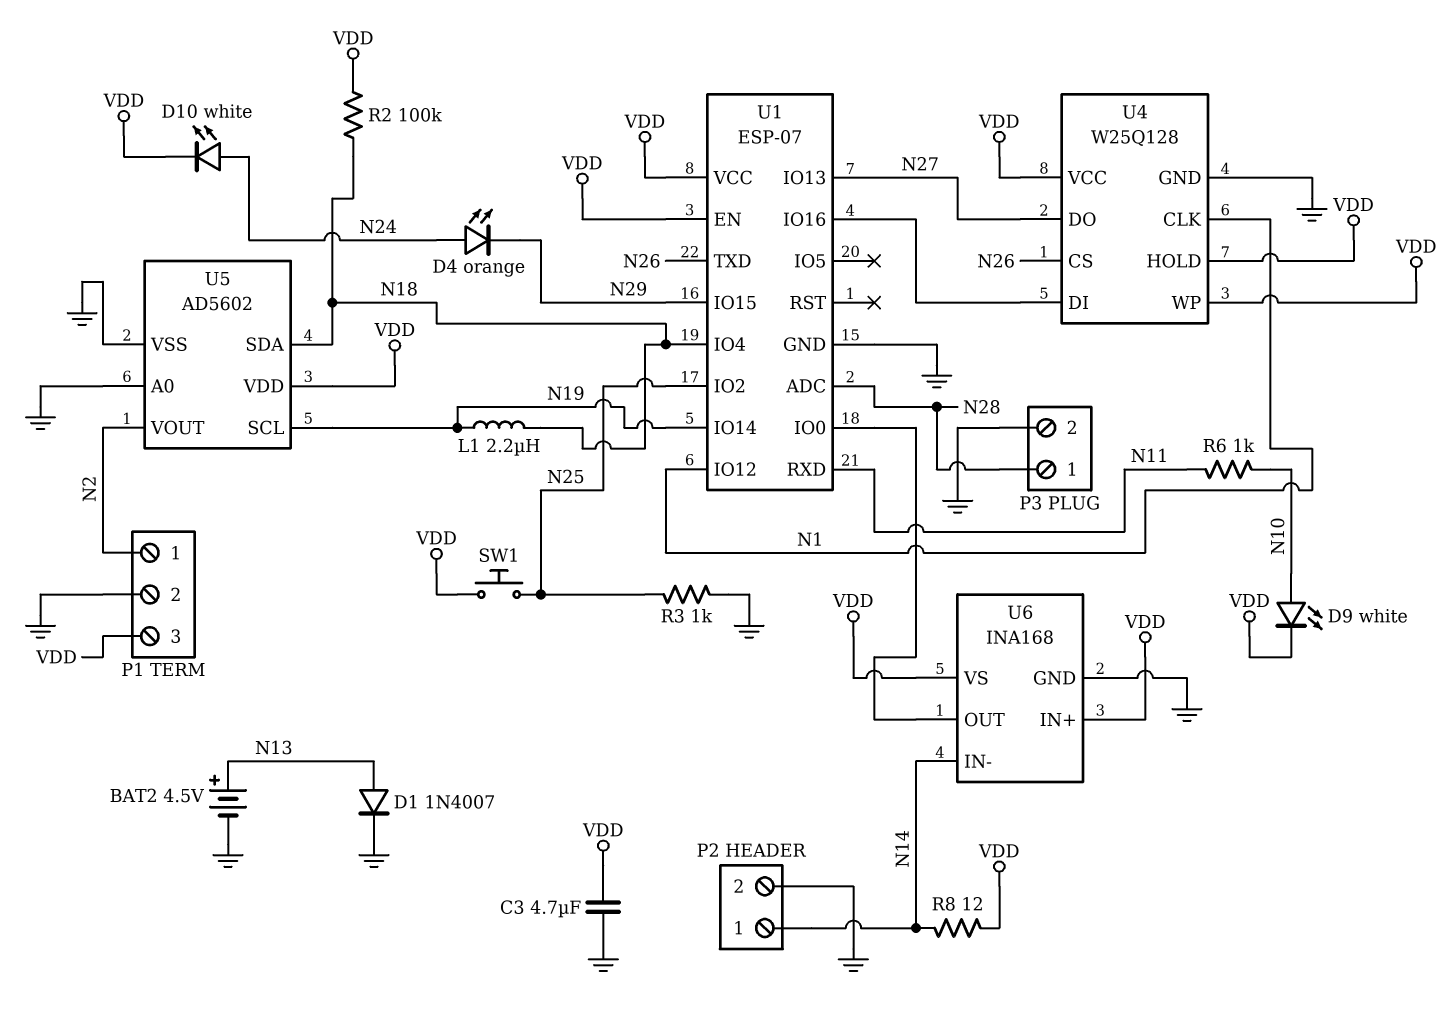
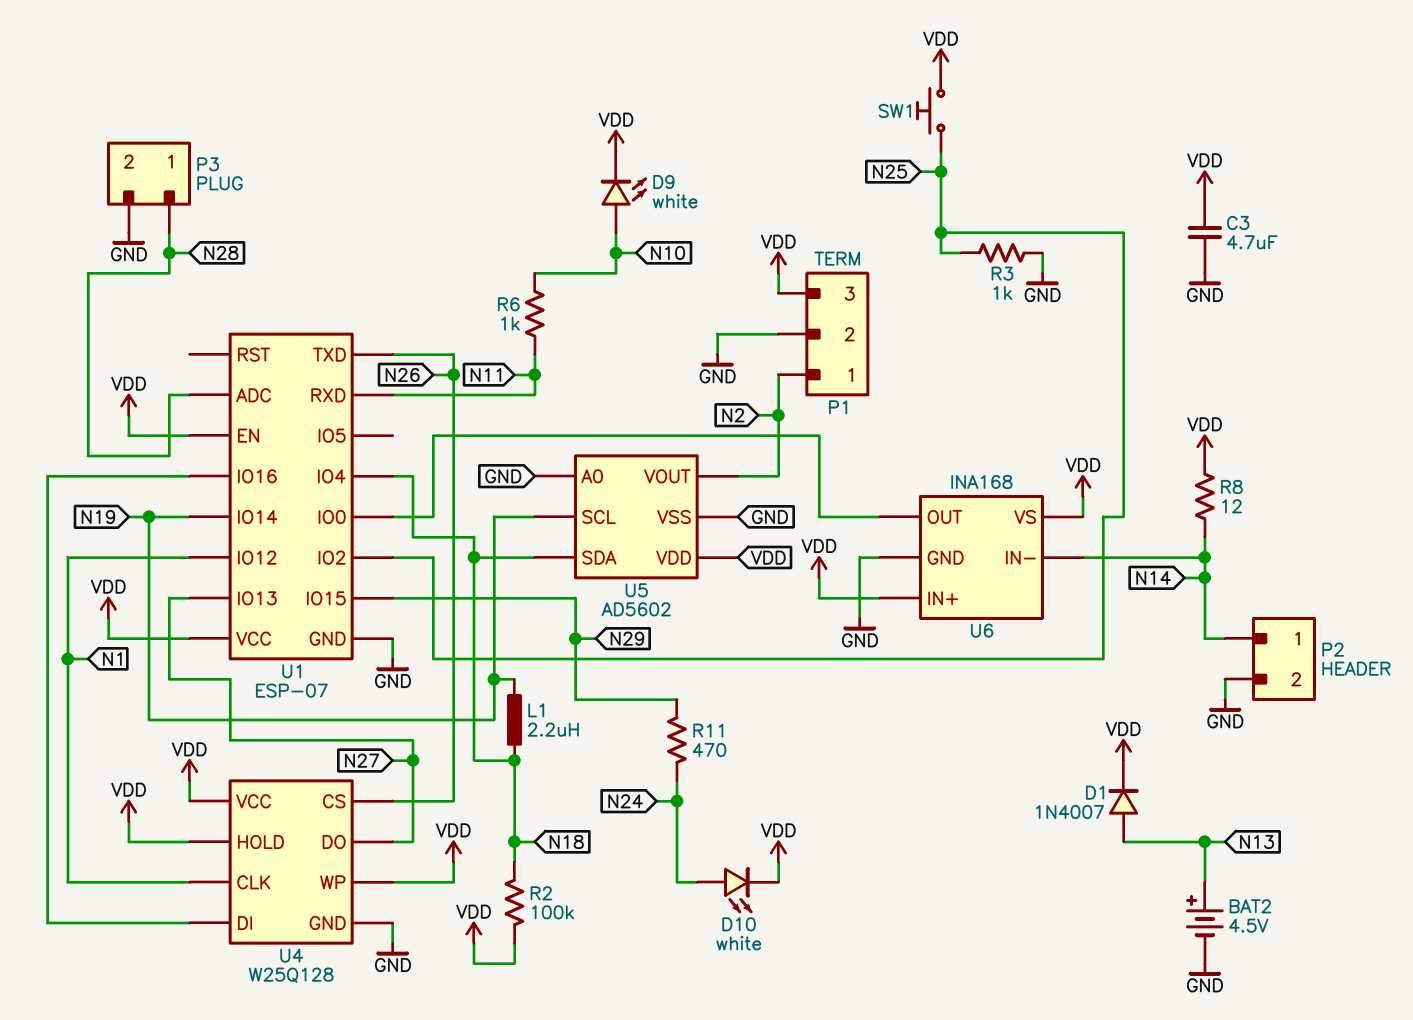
D1: diode 1N4007 (A N13, K GND) -> diode 1N4007 (A N13, K VDD)
D4: LED orange (A N24, K N29) -> none
R11: none -> 470 (N24, N29)

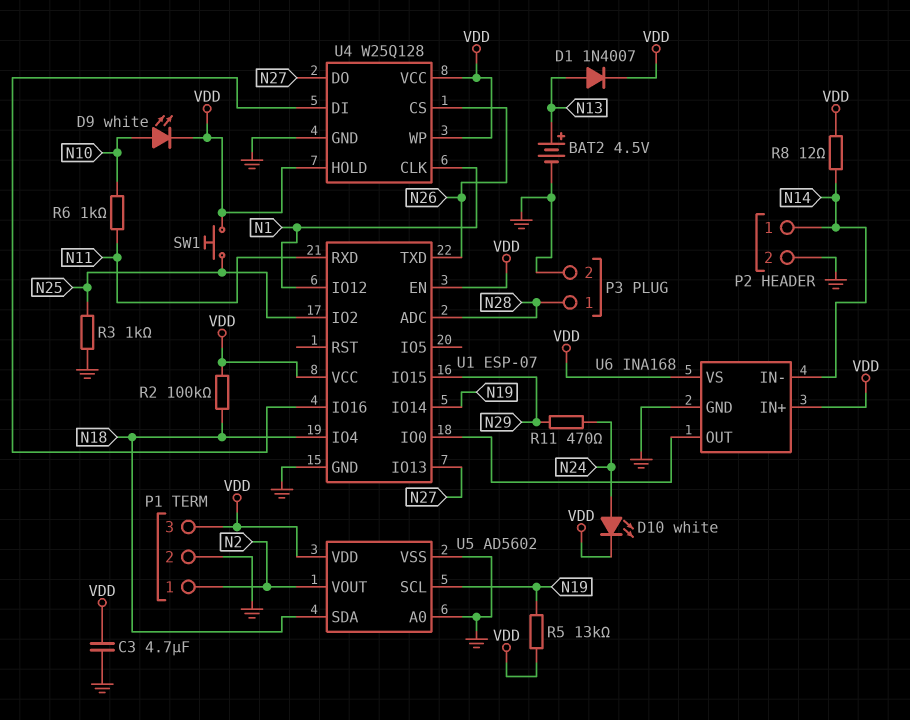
L1: 2.2uH (N18, N19) -> none
R5: none -> 13k (N19, VDD)

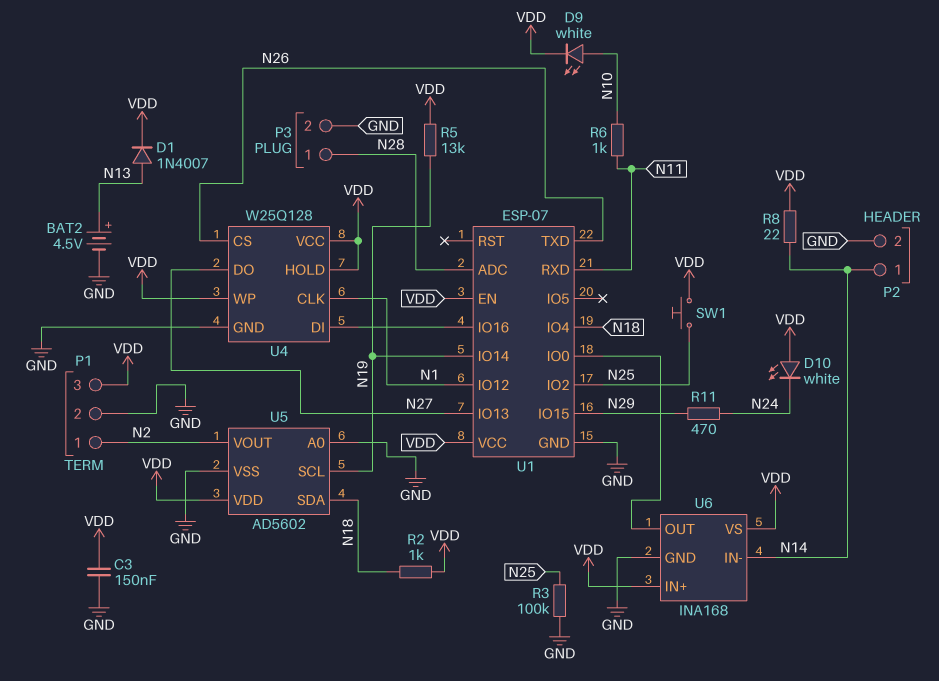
C3: 4.7uF (GND, VDD) -> 150nF (GND, VDD)
D10: LED white (A N24, K VDD) -> LED white (A VDD, K N24)
R2: 100k (N18, VDD) -> 1k (N18, VDD)
R3: 1k (GND, N25) -> 100k (GND, N25)
R8: 12 (N14, VDD) -> 22 (N14, VDD)

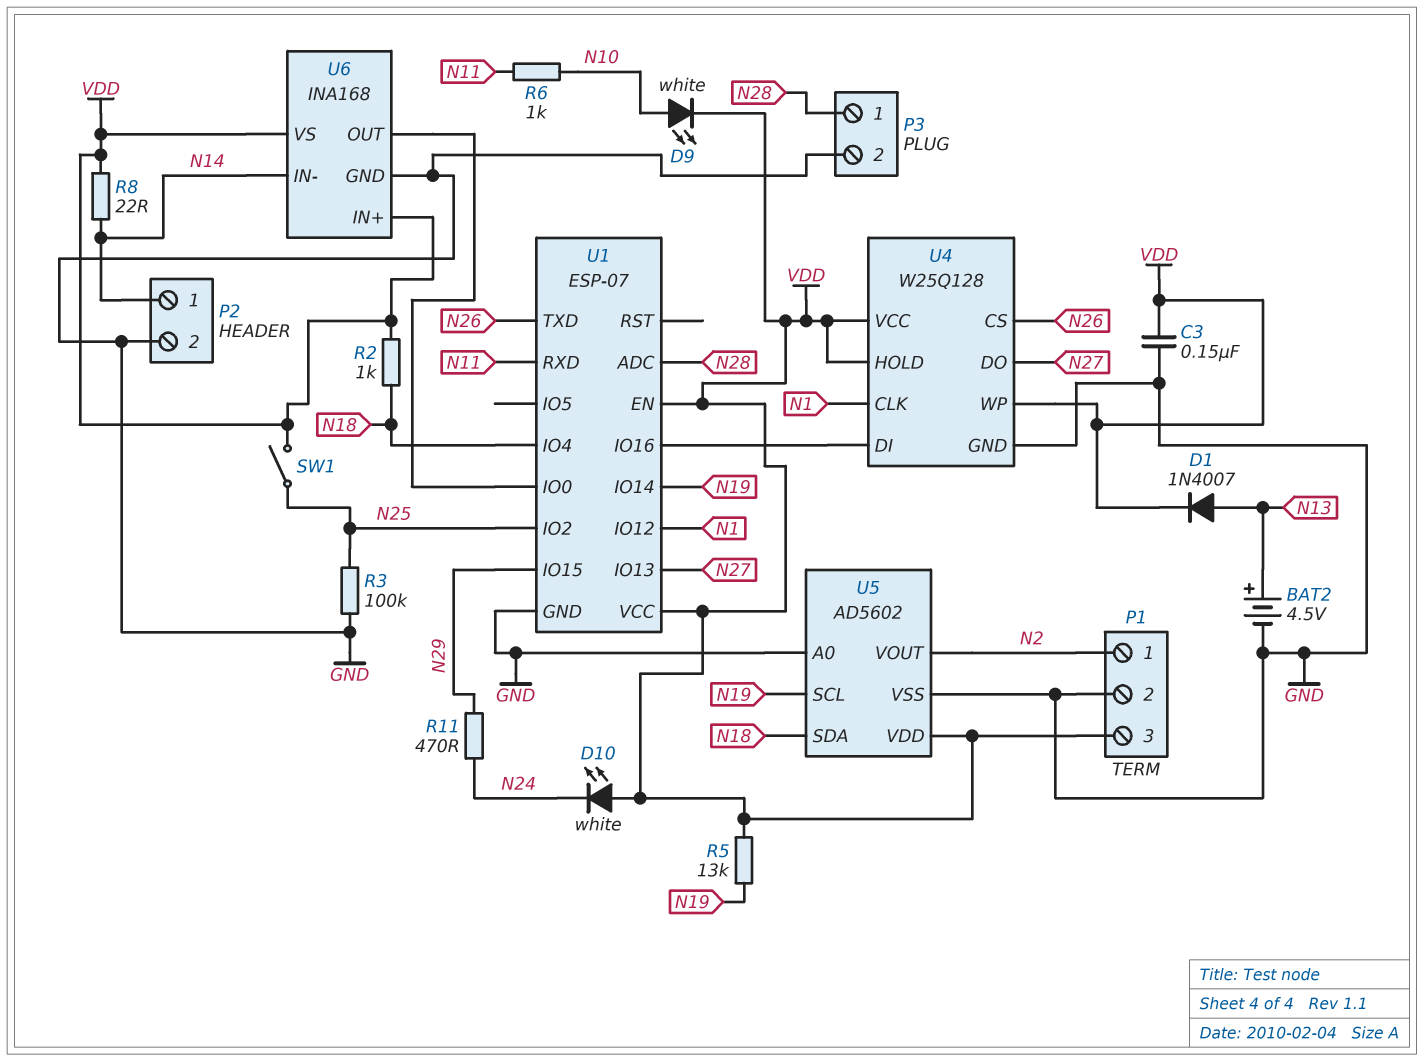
SW1: button (N25, VDD) -> switch (N25, VDD)

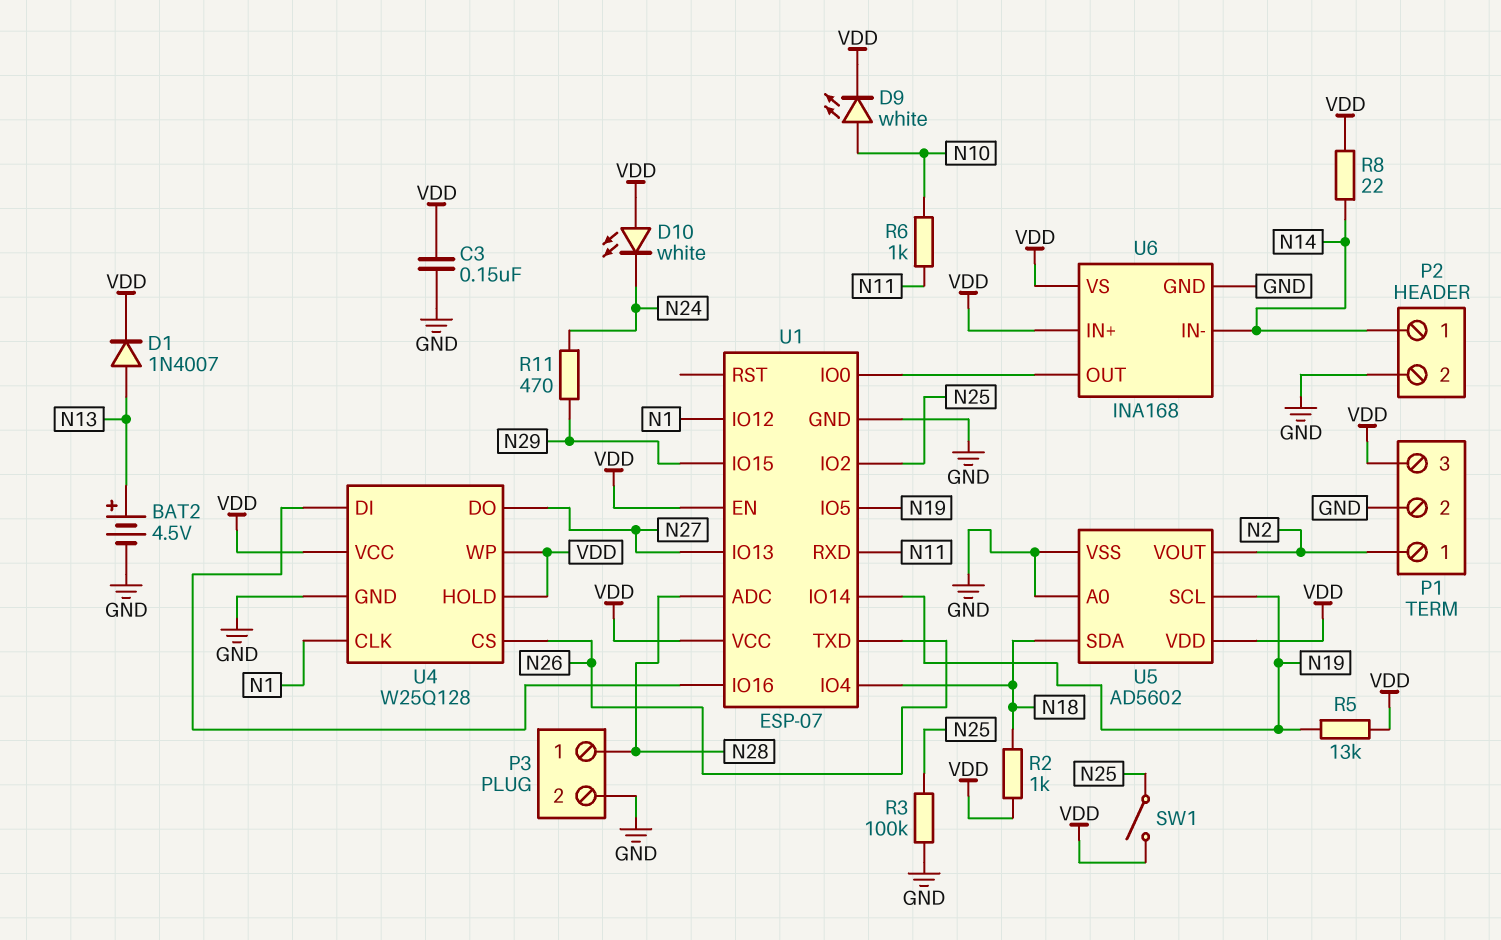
U1 pin IO5: none -> N19

